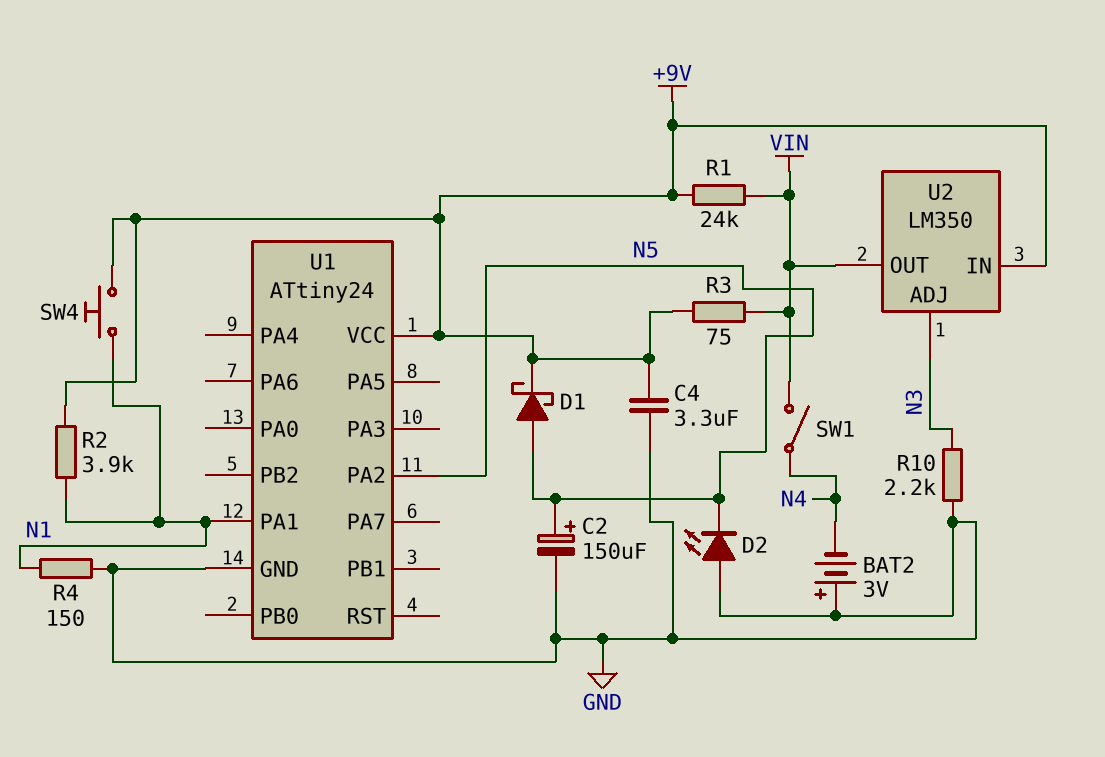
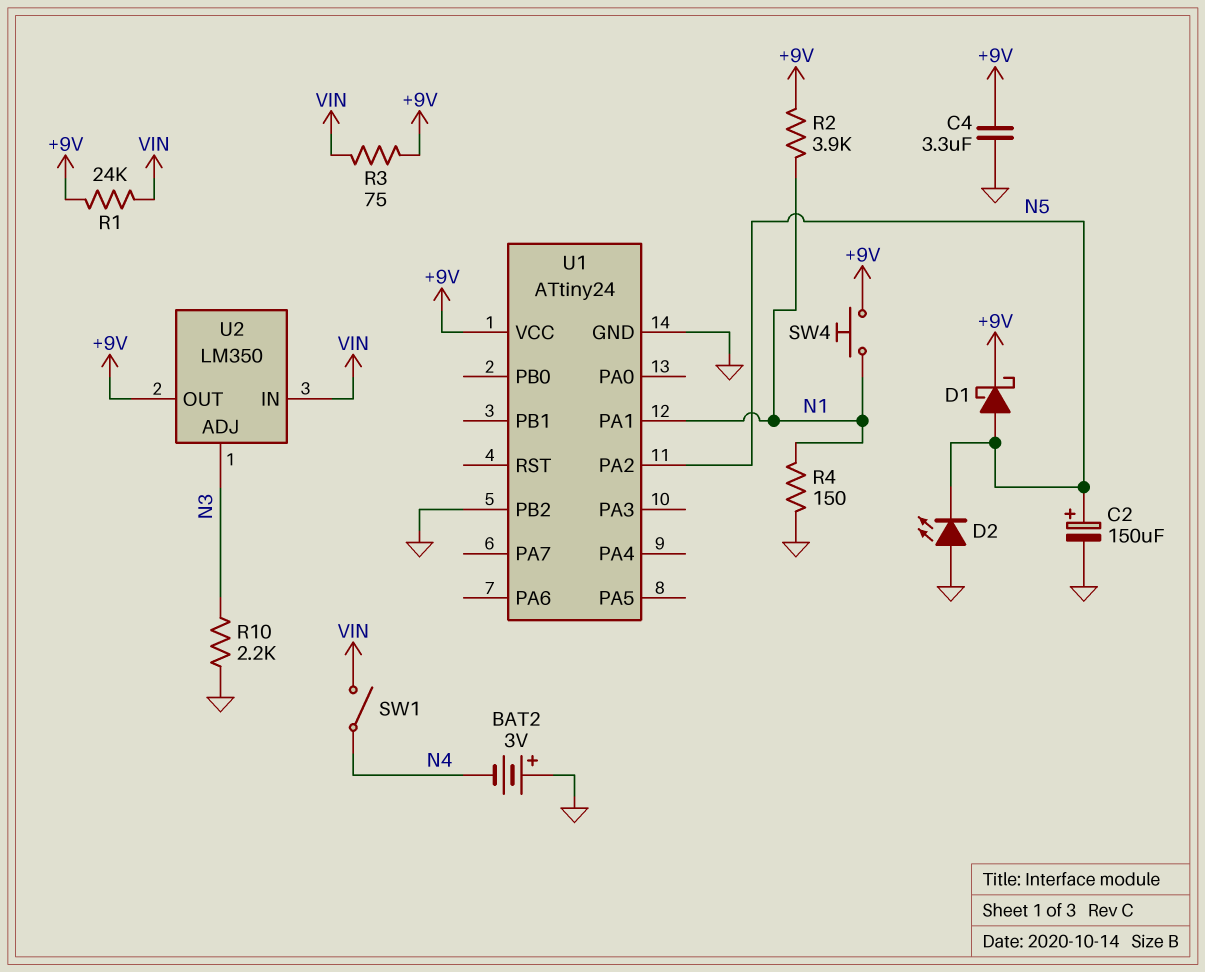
U1 pin PB2: none -> GND
U2 pin IN: +9V -> VIN
U2 pin OUT: VIN -> +9V

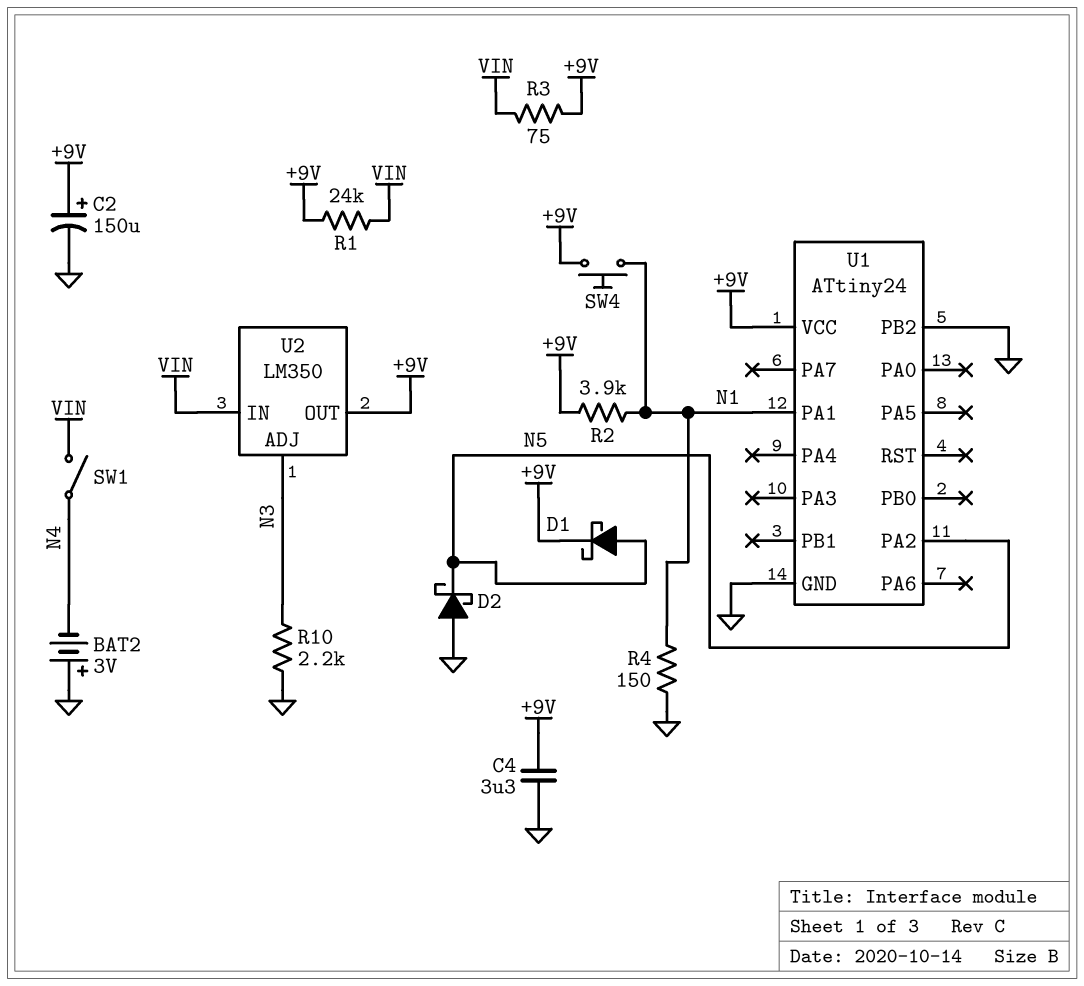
C2: 150uF (plus N5, minus GND) -> 150uF (plus +9V, minus GND)
D2: LED (A GND, K N5) -> schottky (A GND, K N5)

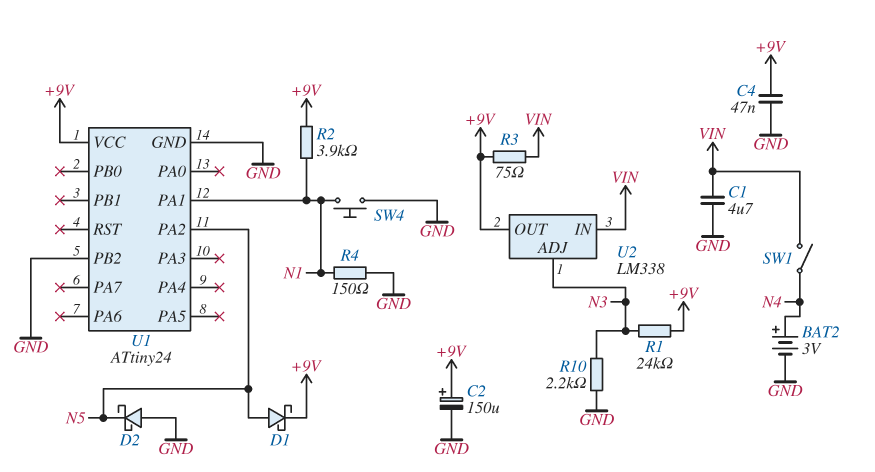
BAT2: 3V (plus GND, minus N4) -> 3V (plus N4, minus GND)
C1: none -> 4.7uF (GND, VIN)
C4: 3.3uF (+9V, GND) -> 47nF (+9V, GND)
R1: 24k (+9V, VIN) -> 24k (+9V, N3)
SW4: button (+9V, N1) -> button (GND, N1)
U2: LM350 -> LM338

